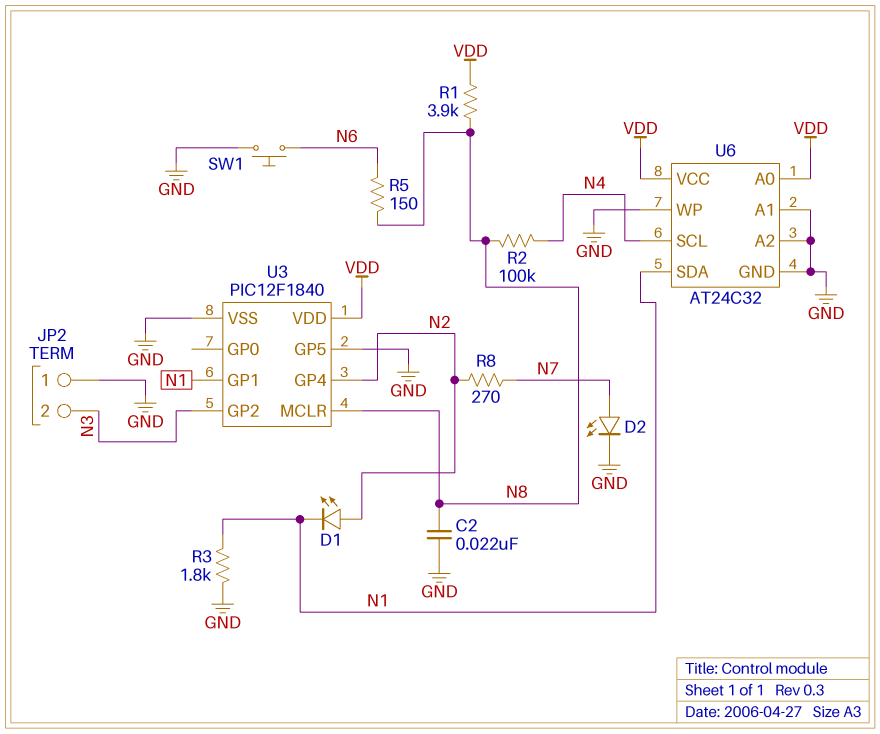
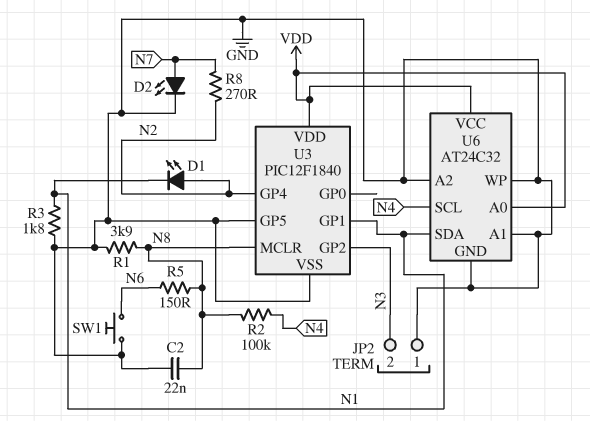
R1: 3.9k (N8, VDD) -> 3.9k (GND, N8)

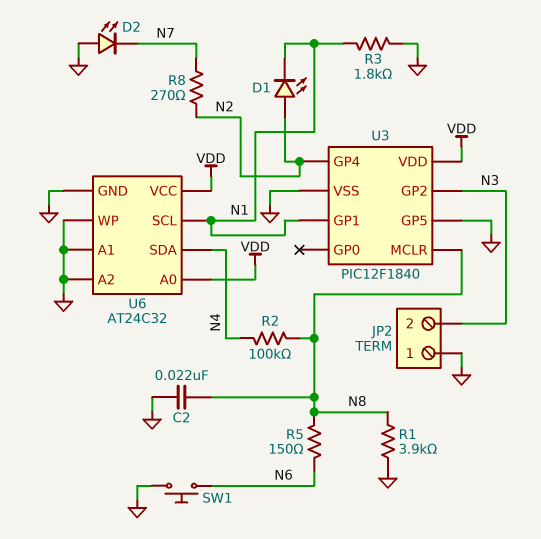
D2: LED (A N7, K GND) -> LED (A GND, K N7)
U6 pin SCL: N4 -> N1
U6 pin SDA: N1 -> N4

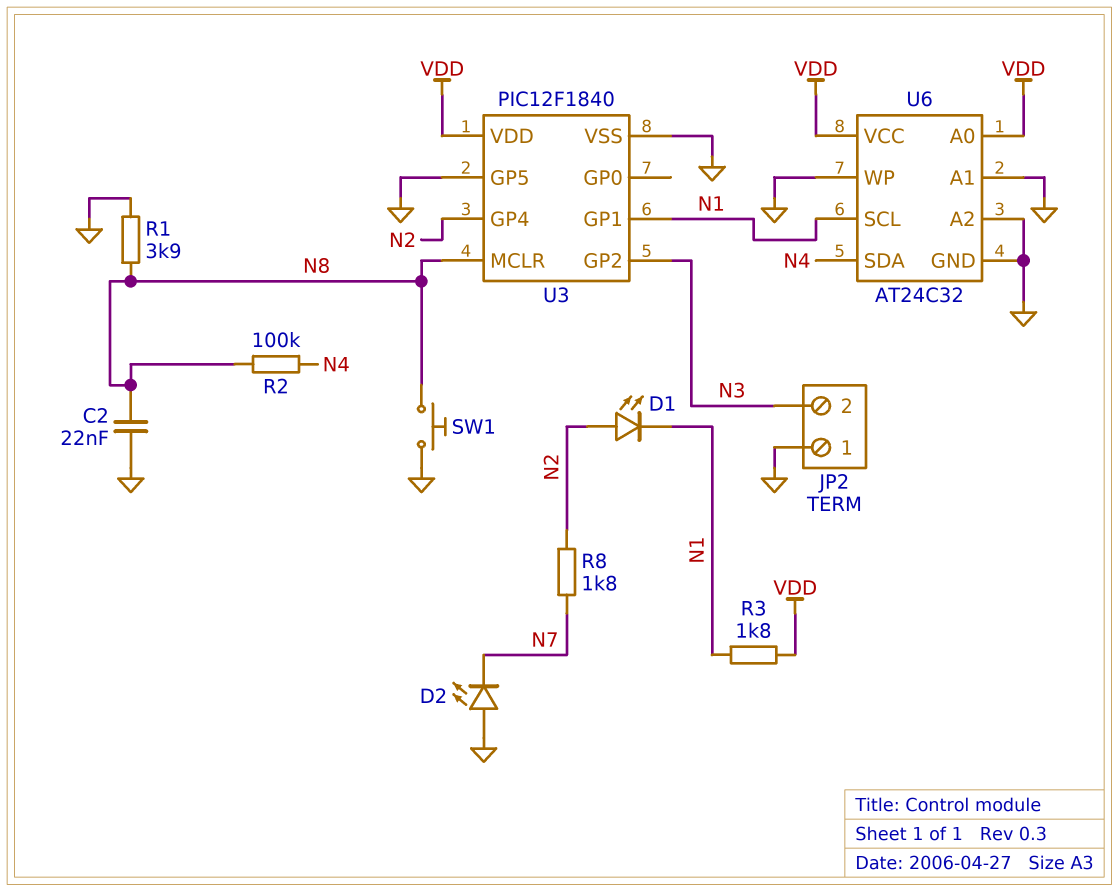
R3: 1.8k (GND, N1) -> 1.8k (N1, VDD)
R5: 150 (N6, N8) -> none
R8: 270 (N2, N7) -> 1.8k (N2, N7)
SW1: button (GND, N6) -> button (GND, N8)

